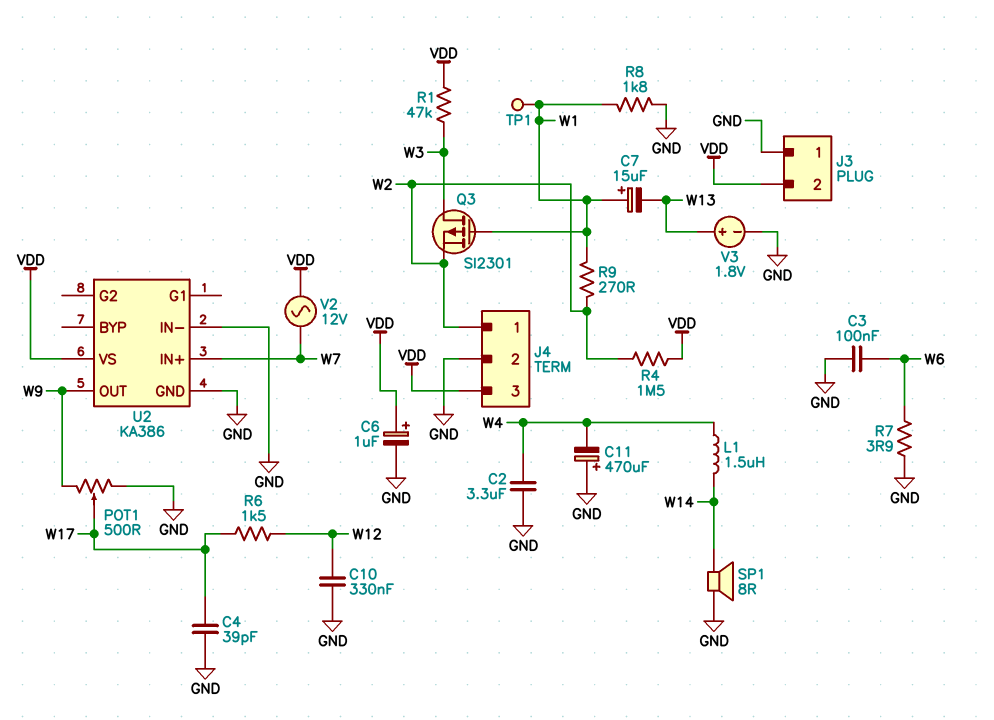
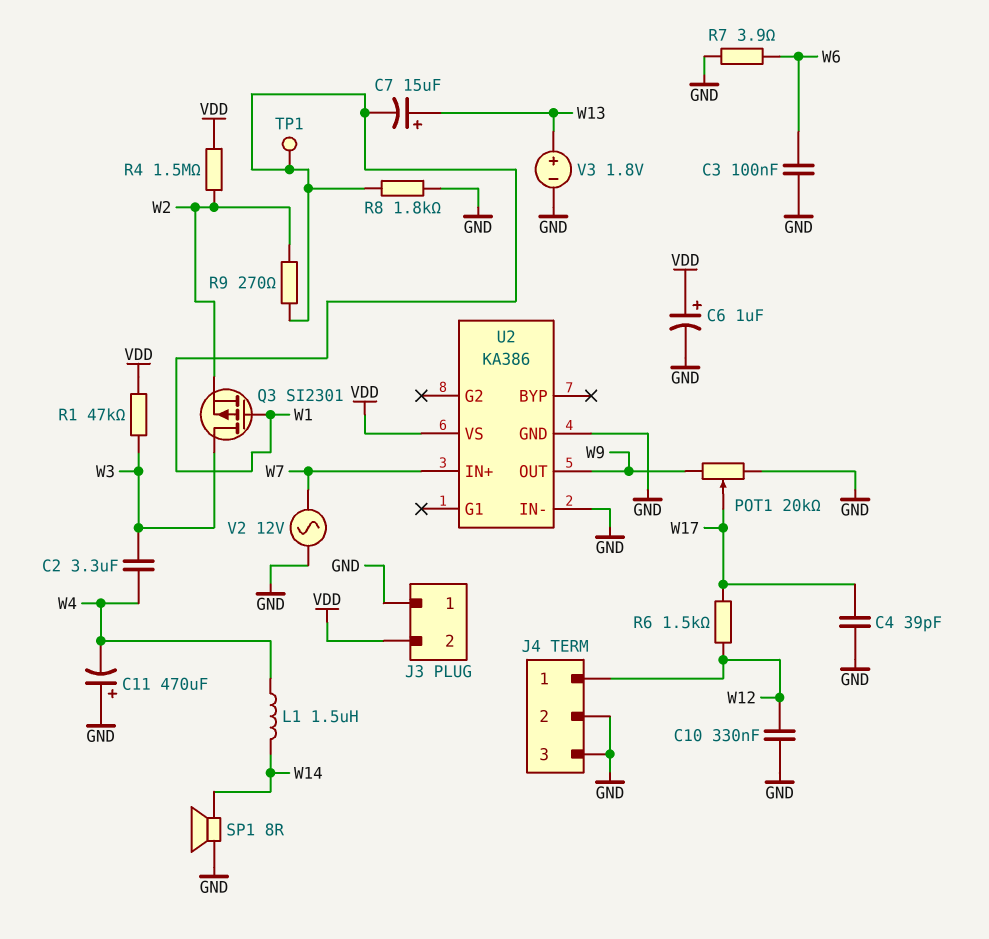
C2: 3.3uF (GND, W4) -> 3.3uF (W3, W4)
C7: 15uF (plus W1, minus W13) -> 15uF (plus W13, minus W1)
J4 pin 1: W2 -> W12
J4 pin 3: VDD -> GND
POT1: 500 (GND, W9, wiper W17) -> 20k (GND, W9, wiper W17)
V2: AC 12V (VDD, W7) -> AC 12V (GND, W7)

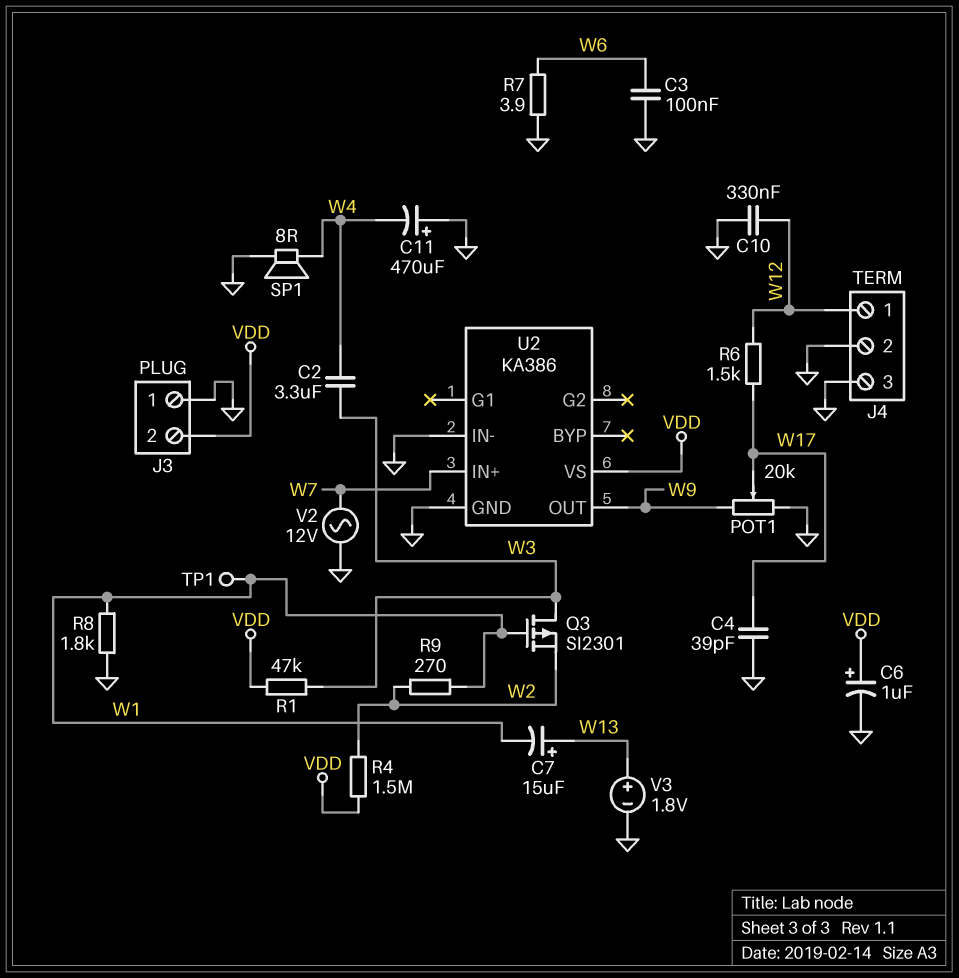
L1: 1.5uH (W4, W14) -> none
SP1: speaker 8R (GND, W14) -> speaker 8R (GND, W4)

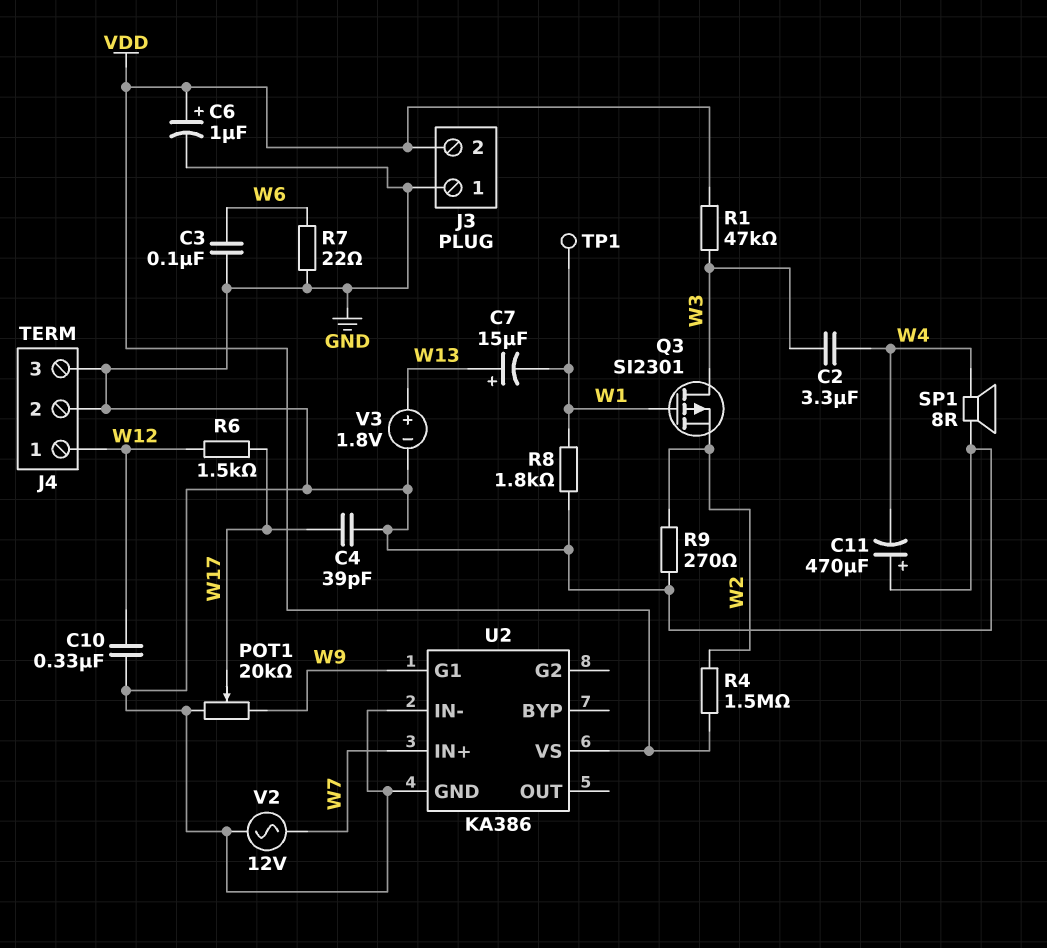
R7: 3.9 (GND, W6) -> 22 (GND, W6)
R9: 270 (W1, W2) -> 270 (GND, W2)
U2 pin G1: none -> W9
U2 pin OUT: W9 -> none

